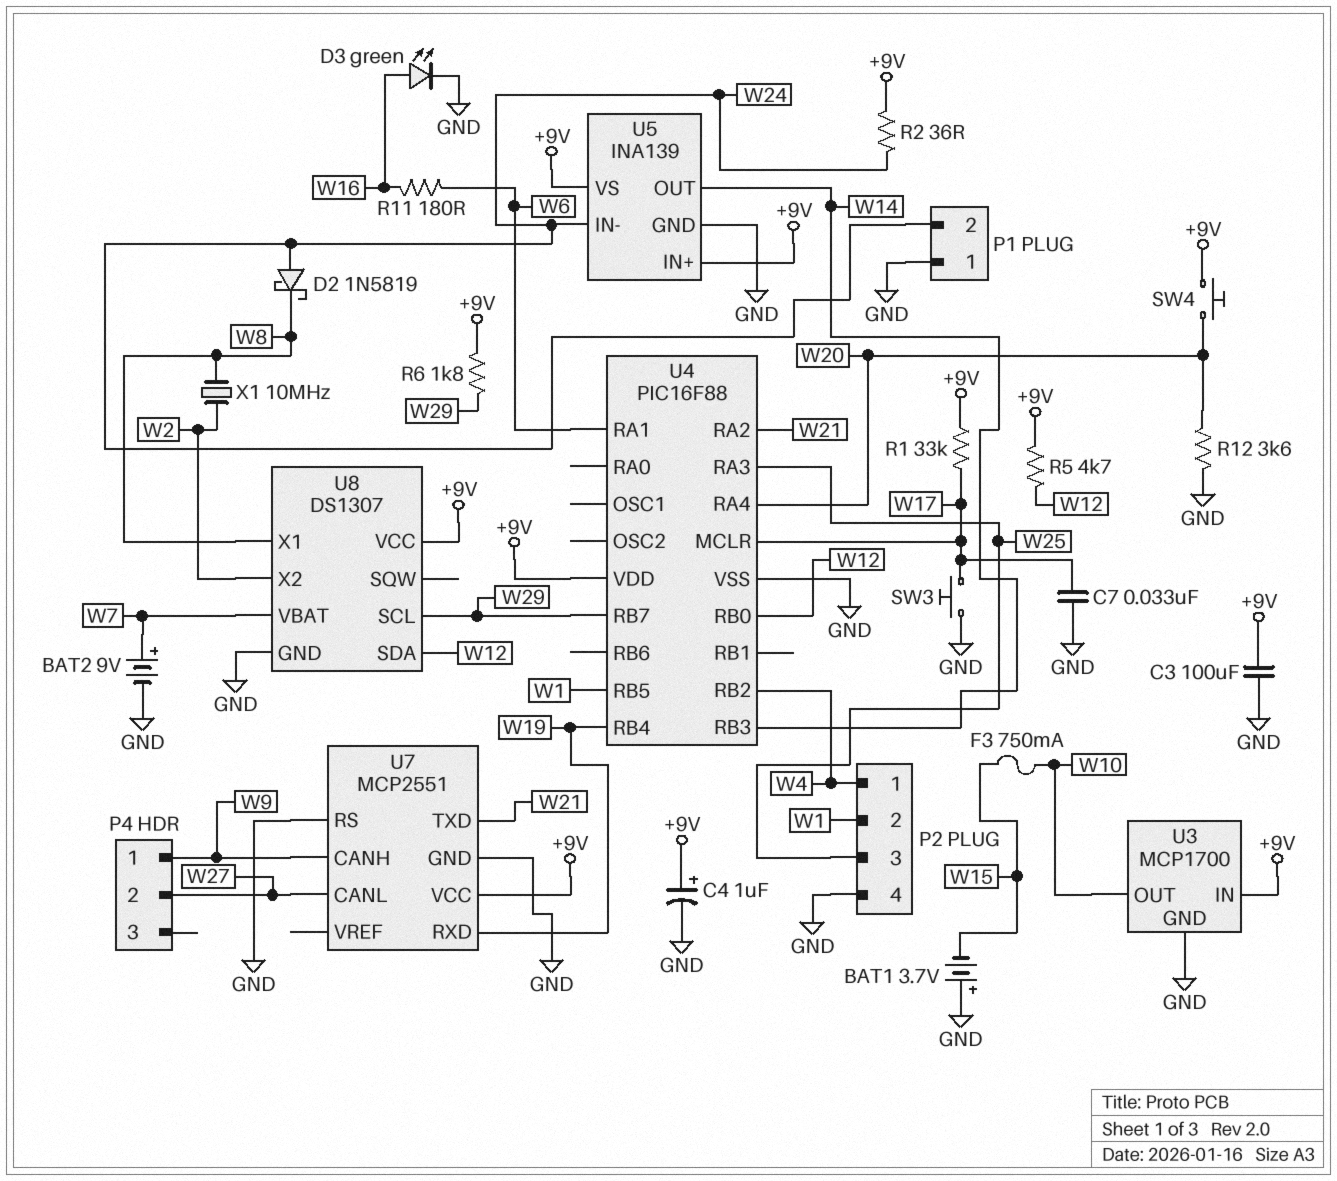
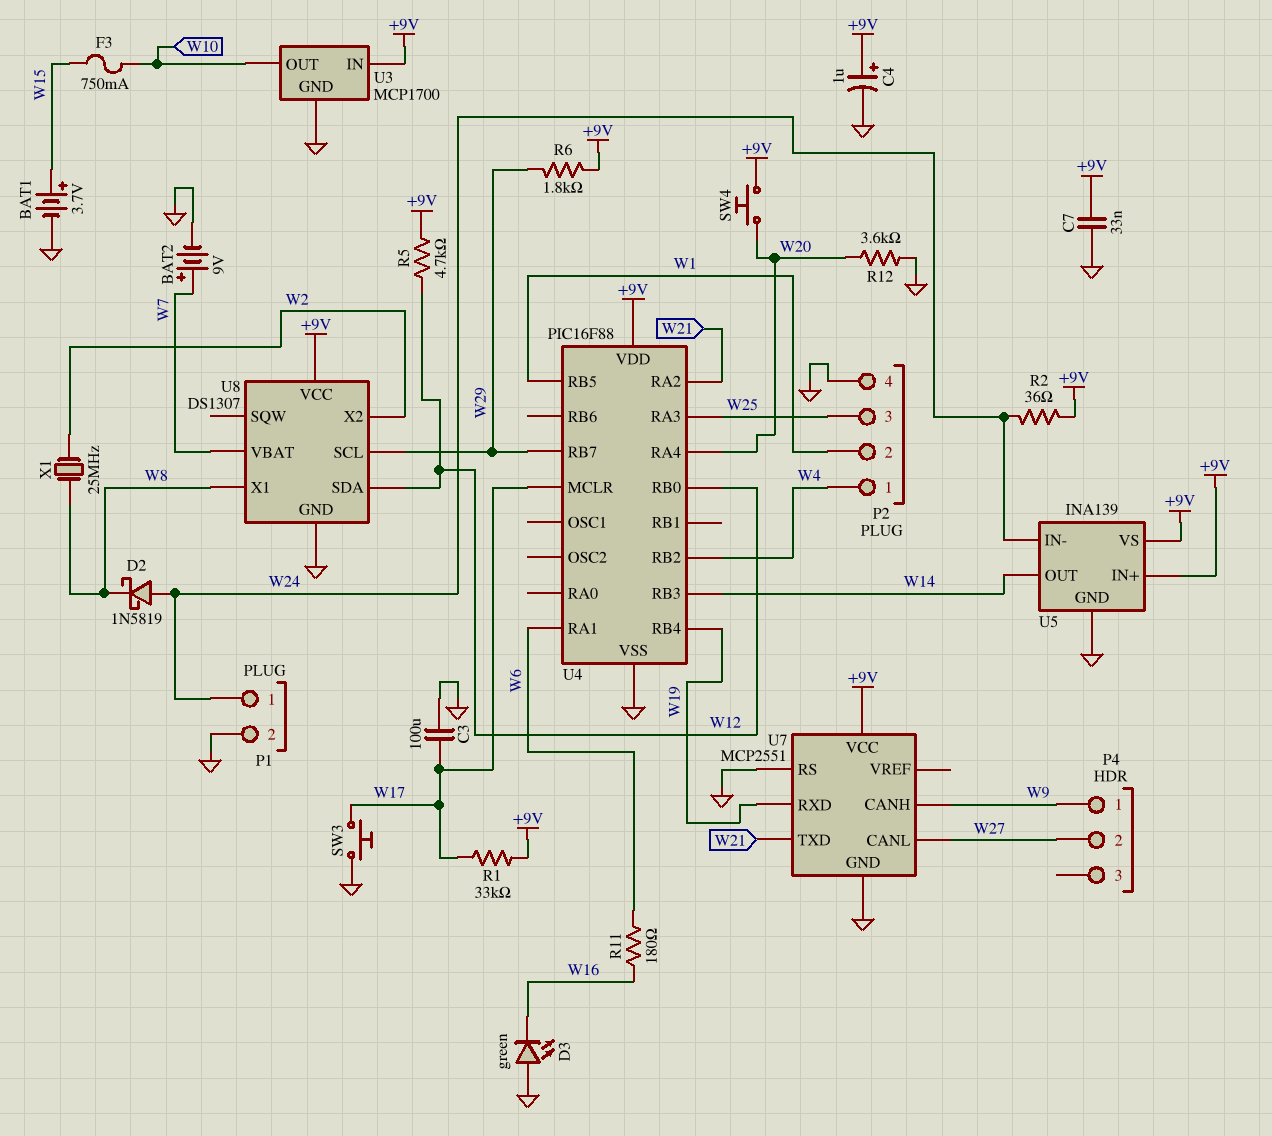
BAT1: 3.7V (plus GND, minus W15) -> 3.7V (plus W15, minus GND)
C3: 100uF (+9V, GND) -> 100uF (GND, W17)
C7: 33nF (GND, W17) -> 33nF (+9V, GND)
D3: LED green (A W16, K GND) -> LED green (A GND, K W16)
P1 pin 1: GND -> W24
P1 pin 2: W24 -> GND
X1: 10MHz (W2, W8) -> 25MHz (W2, W8)

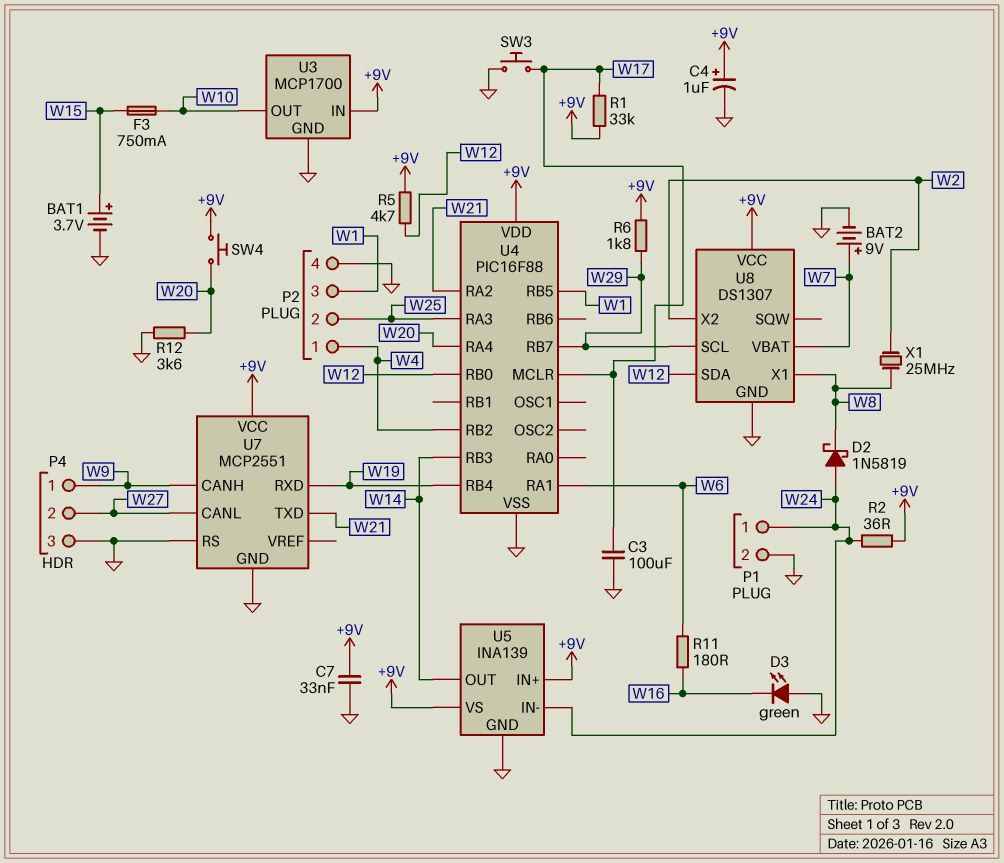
P2 pin 2: W1 -> W25
P2 pin 3: W25 -> W1
P4 pin 3: none -> GND

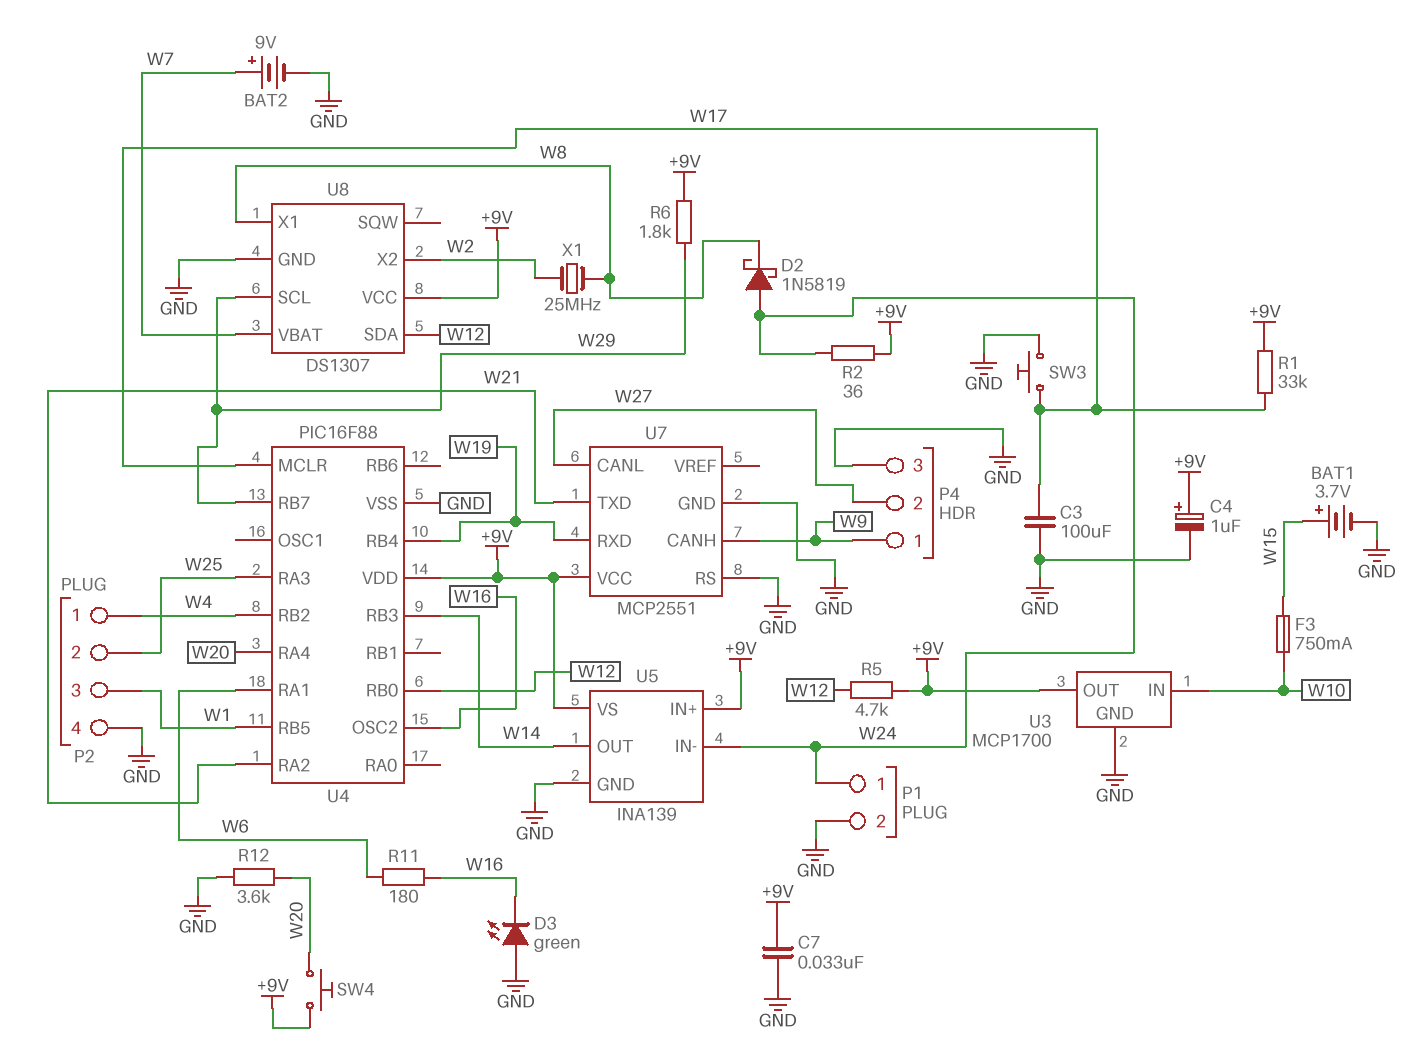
U3 pin IN: +9V -> W10
U3 pin OUT: W10 -> +9V
U4 pin OSC2: none -> W16

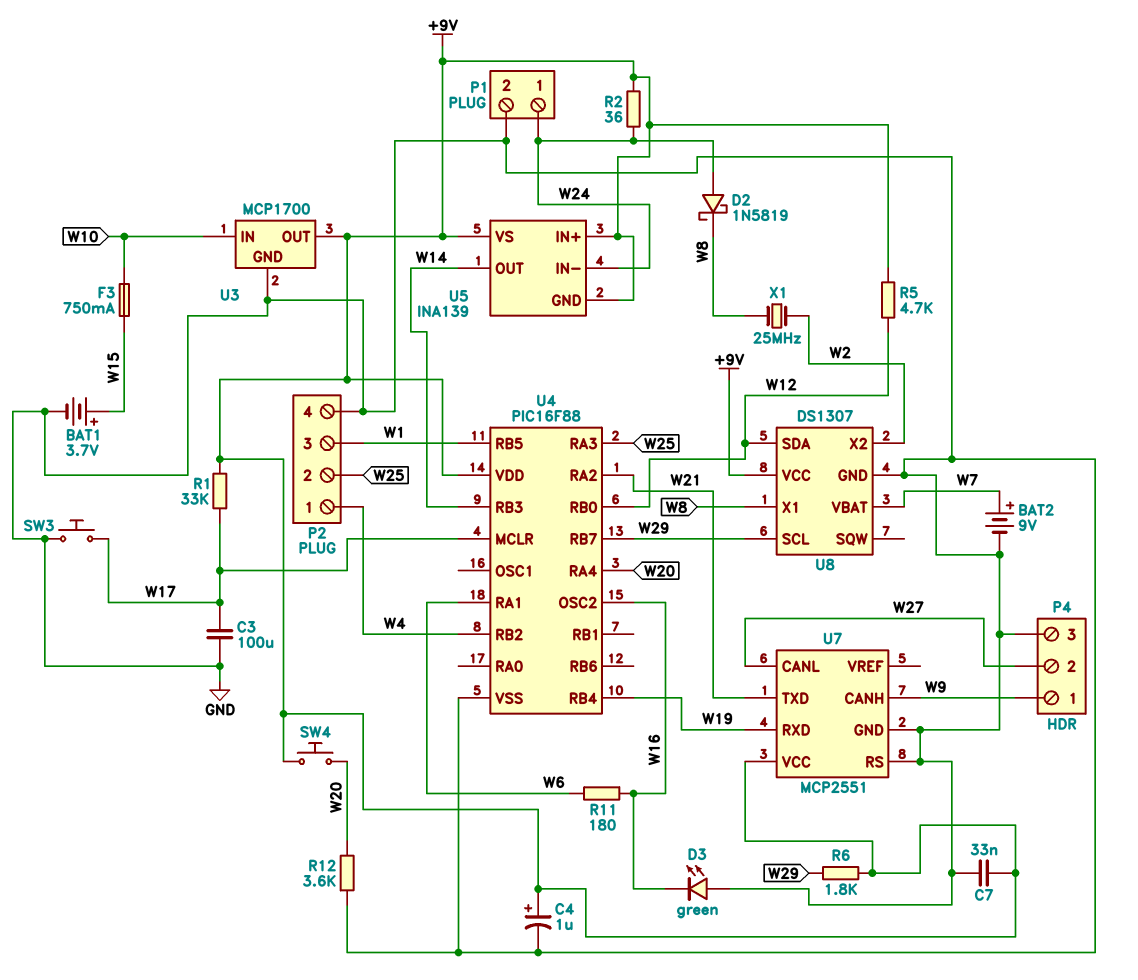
U5 pin GND: GND -> +9V

